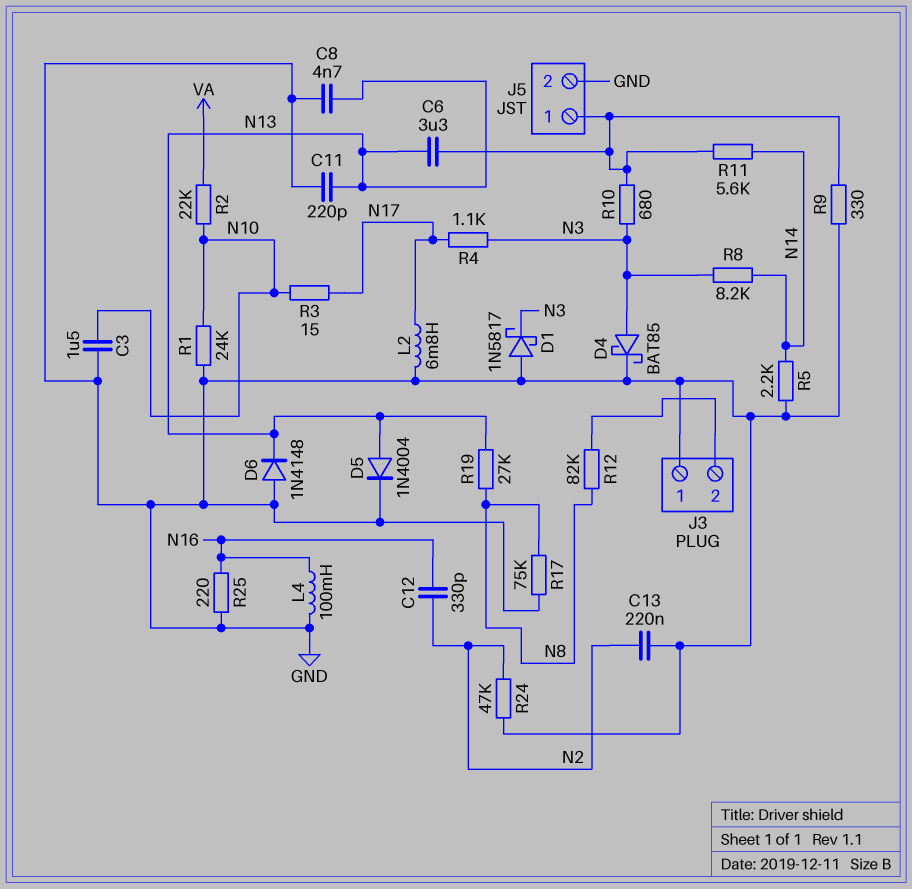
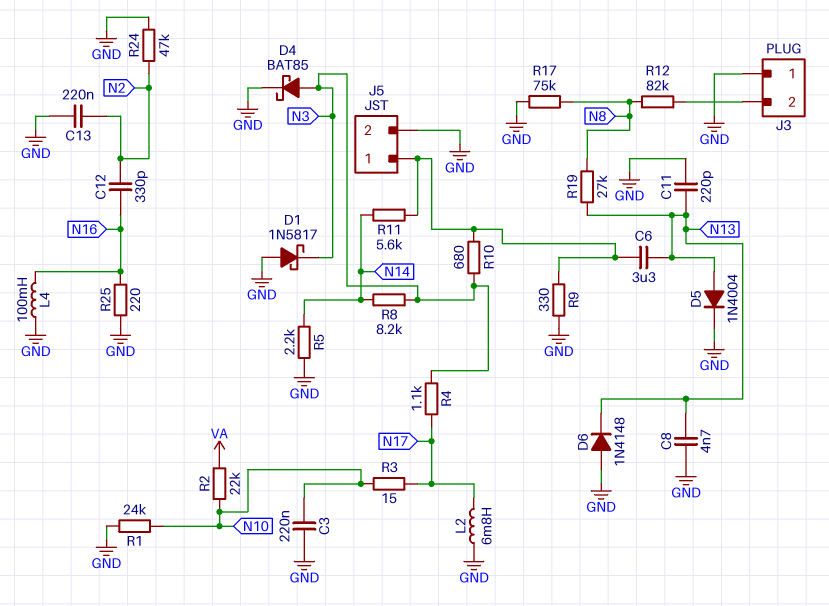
C3: 1.5uF (GND, N10) -> 220nF (GND, N10)

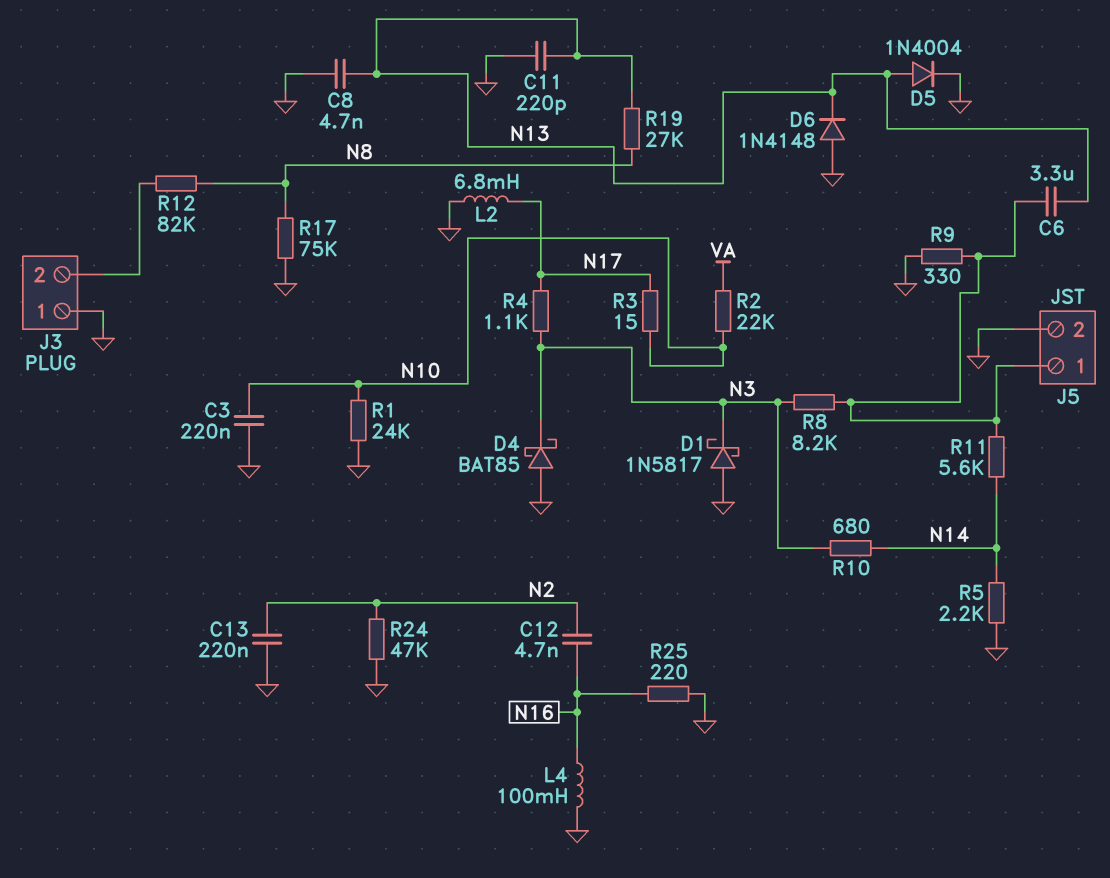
C12: 330pF (N2, N16) -> 4.7nF (N2, N16)
D4: schottky BAT85 (A N3, K GND) -> schottky BAT85 (A GND, K N3)
R8: 8.2k (N3, N14) -> 8.2k (J5/1, N3)
R10: 680 (J5/1, N3) -> 680 (N3, N14)

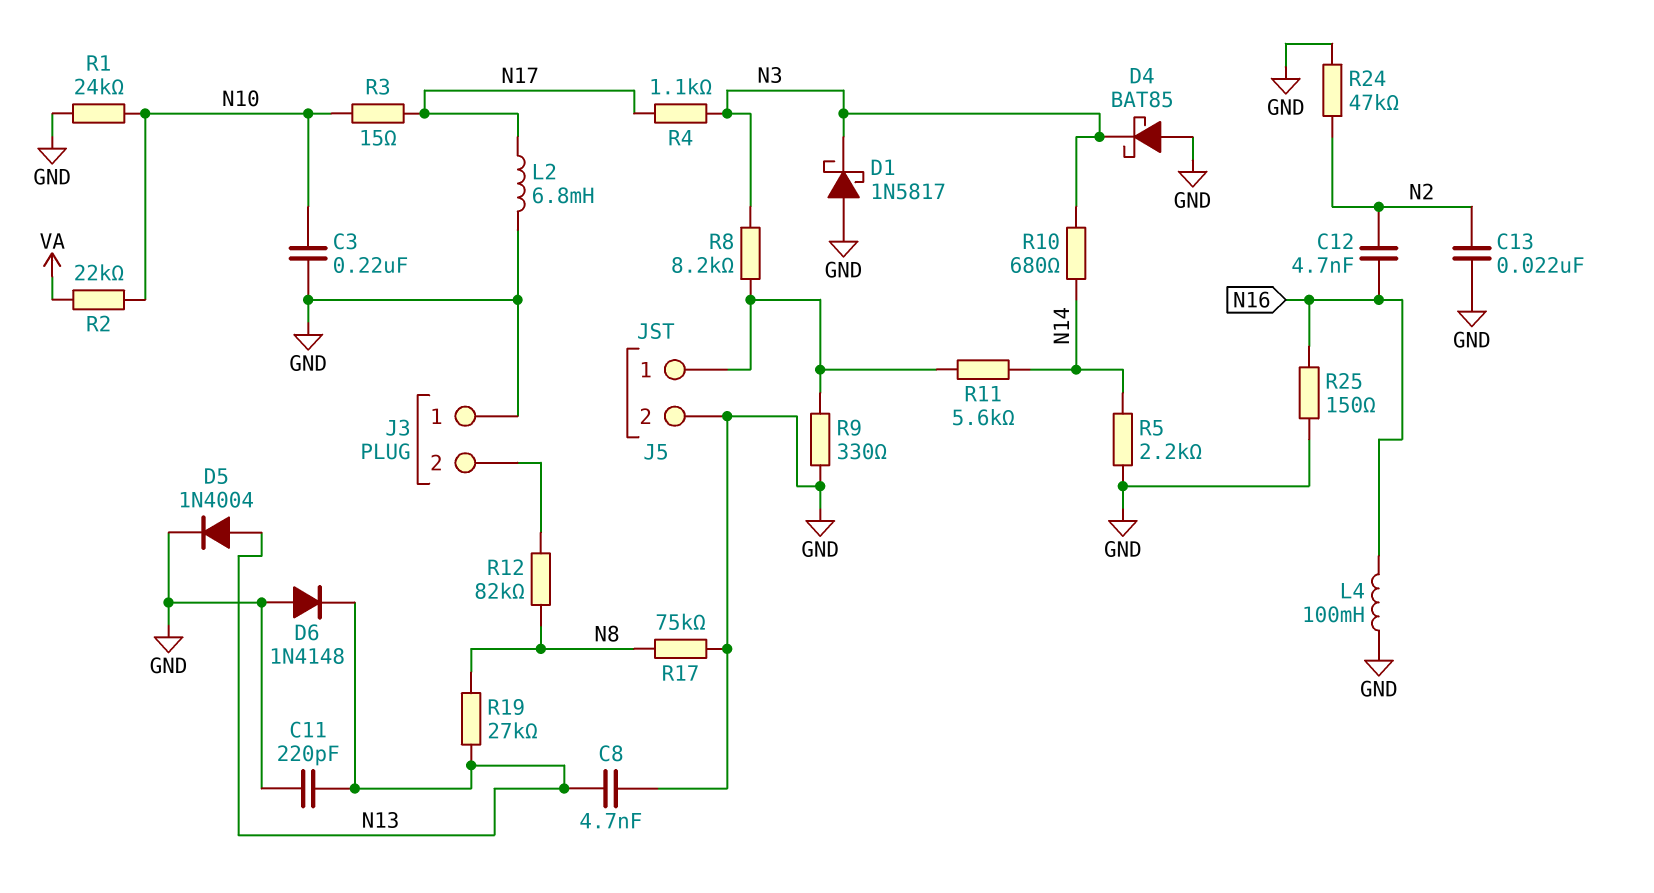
C6: 3.3uF (J5/1, N13) -> none
C13: 220nF (GND, N2) -> 22nF (GND, N2)
R25: 220 (GND, N16) -> 150 (GND, N16)

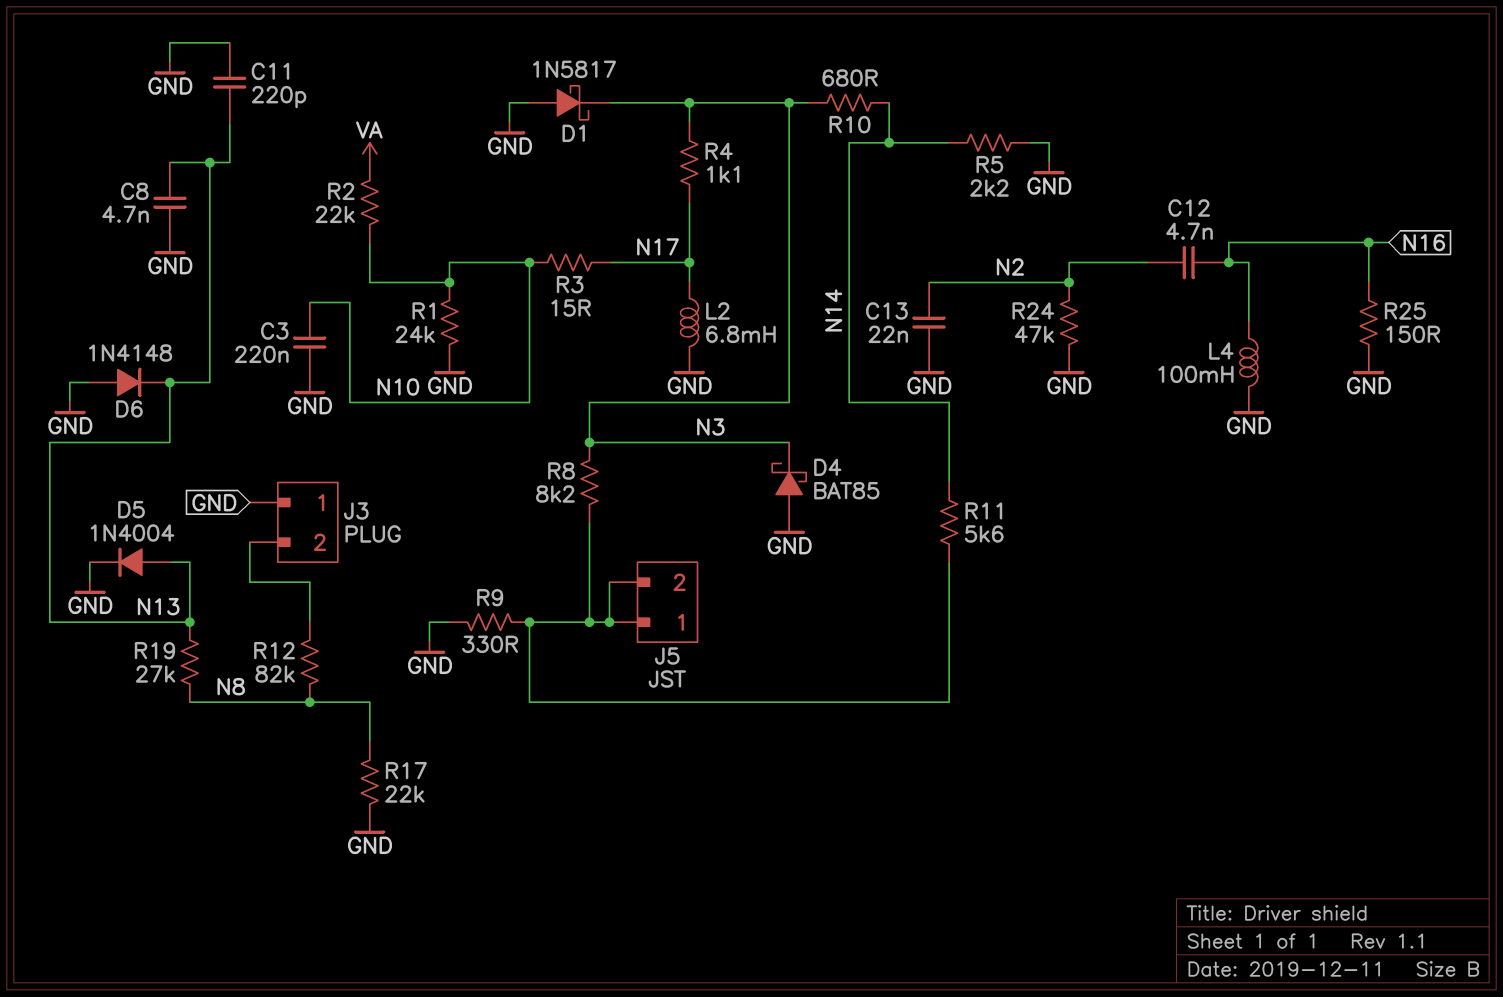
J5 pin 2: GND -> J5/1
R17: 75k (GND, N8) -> 22k (GND, N8)

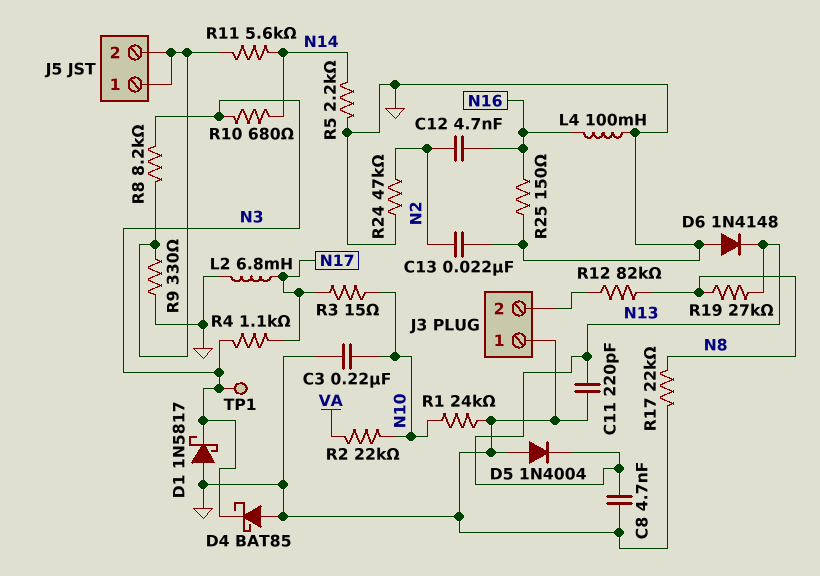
D5: diode 1N4004 (A N13, K GND) -> diode 1N4004 (A GND, K N13)
TP1: none -> test point (N3)

